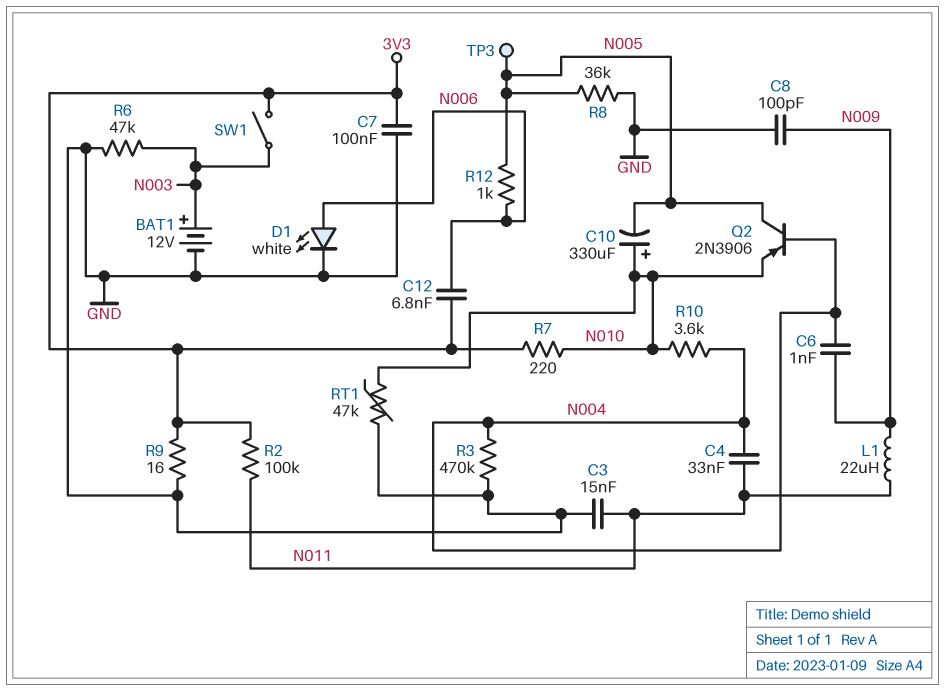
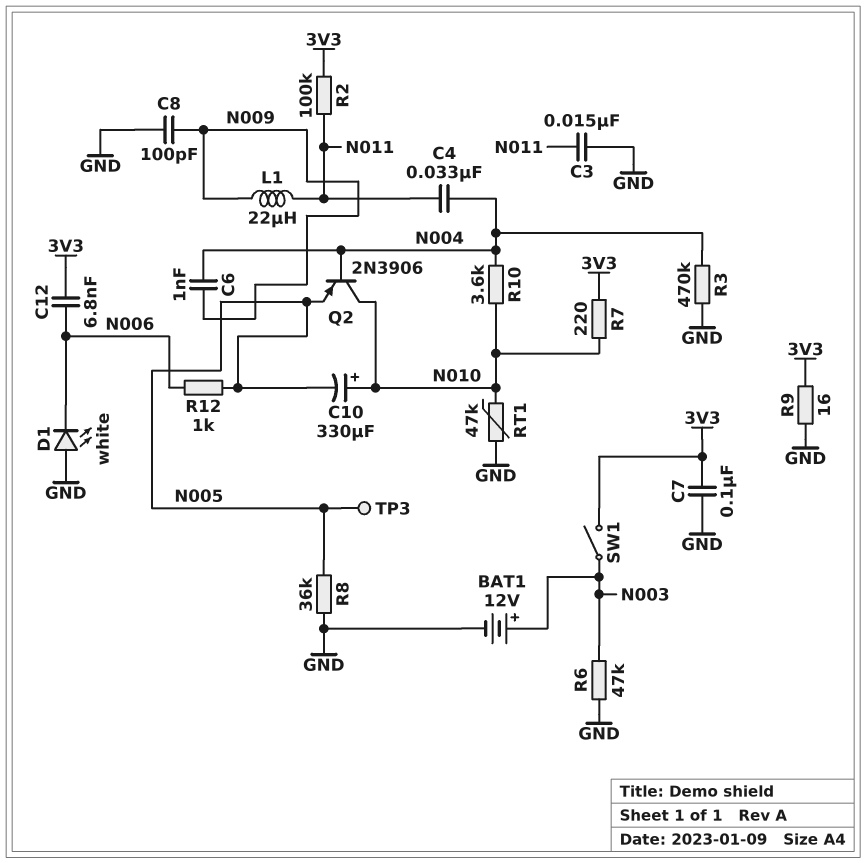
D1: LED white (A N006, K GND) -> LED white (A GND, K N006)
Q2: PNP 2N3906 (B N004, C N005, E N010) -> PNP 2N3906 (B N004, C N010, E N005)

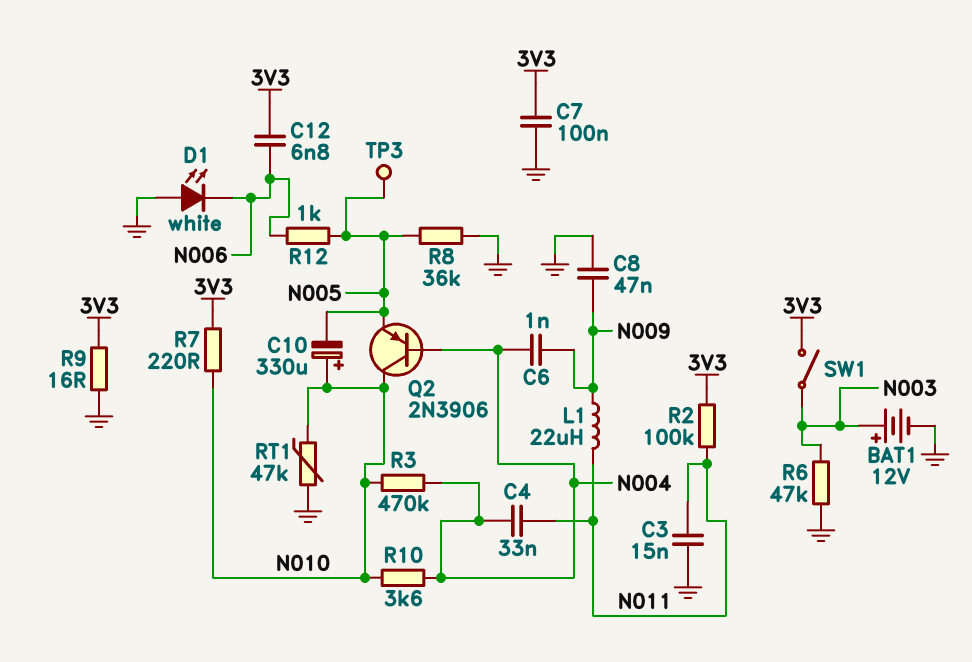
C8: 100pF (GND, N009) -> 47nF (GND, N009)
R3: 470k (GND, N004) -> 470k (N004, N010)

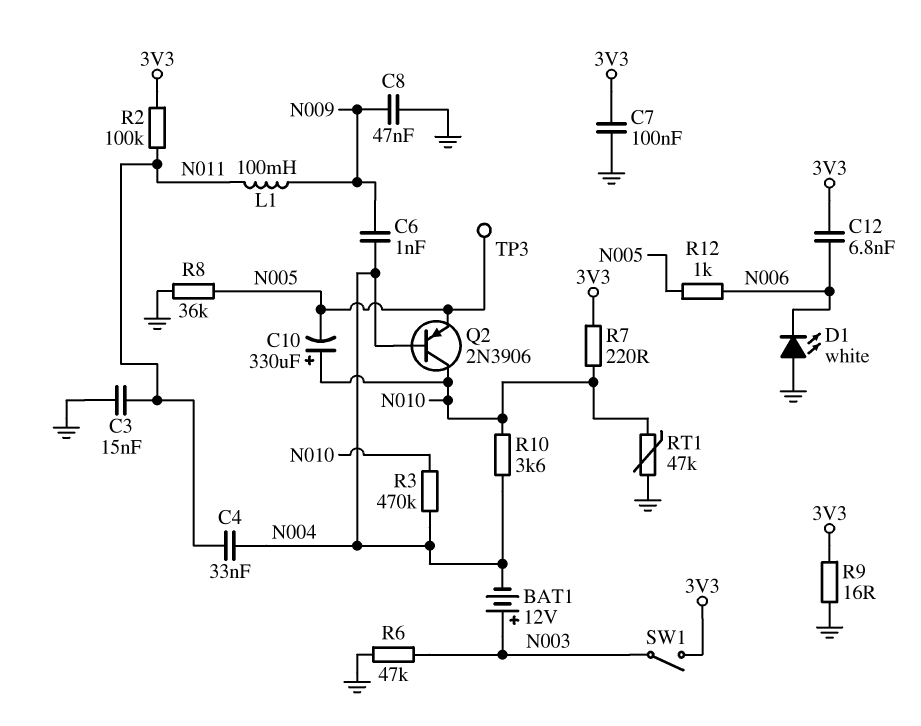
BAT1: 12V (plus N003, minus GND) -> 12V (plus N003, minus N004)
L1: 22uH (N009, N011) -> 100mH (N009, N011)

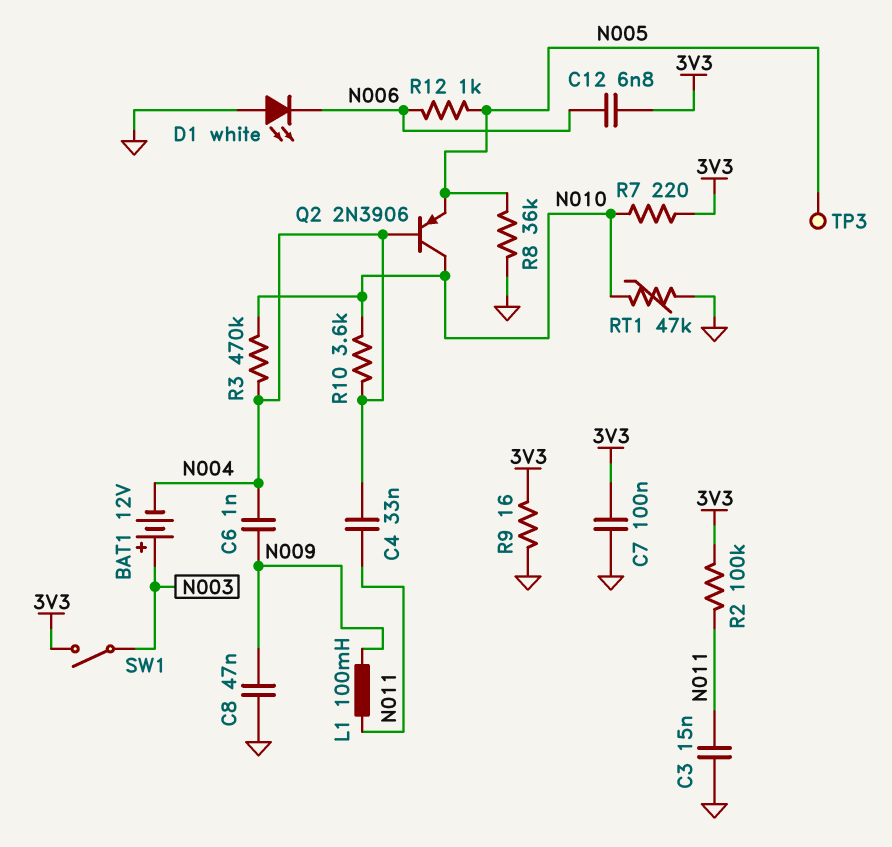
C10: 330uF (plus N010, minus N005) -> none
R6: 47k (GND, N003) -> none

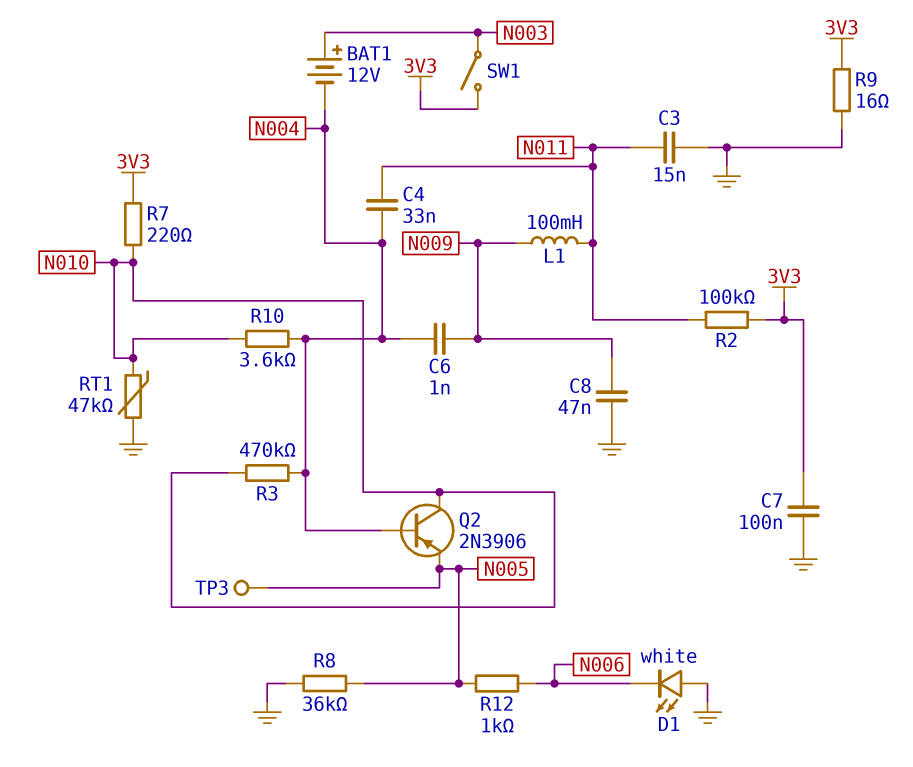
C12: 6.8nF (3V3, N006) -> none

